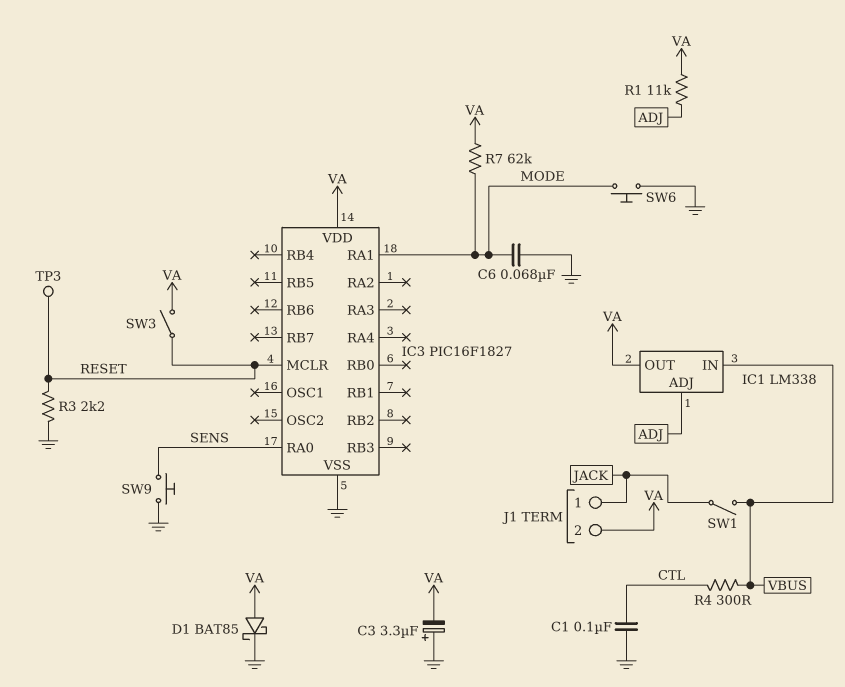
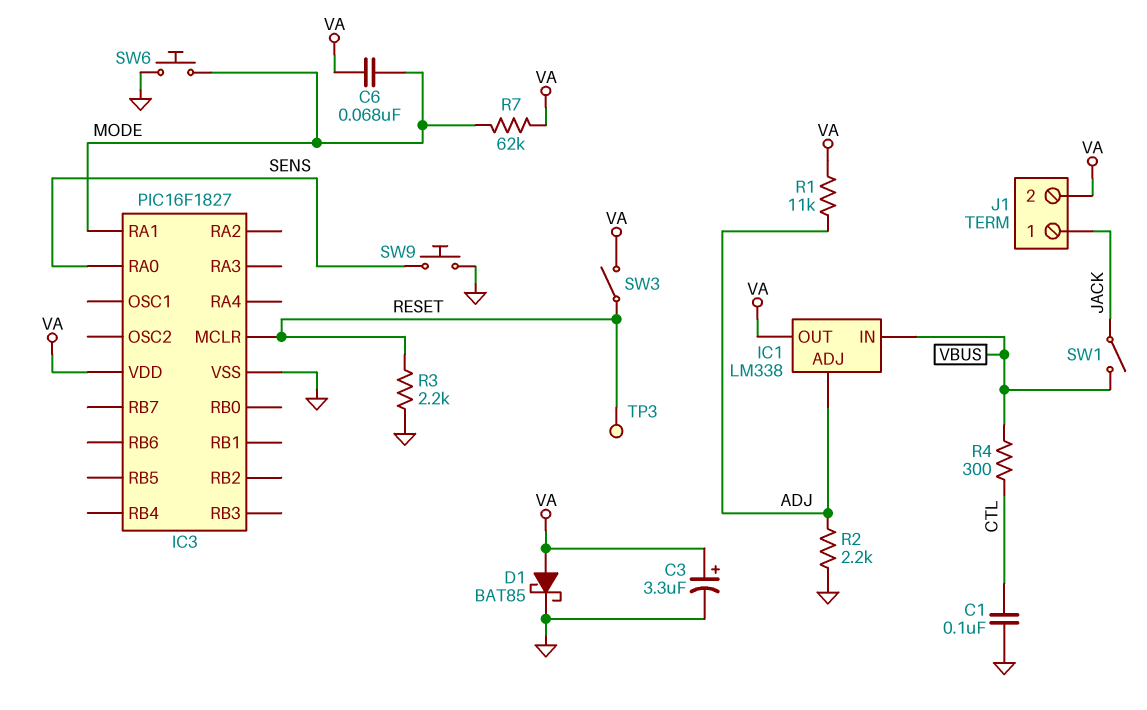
C3: 3.3uF (plus GND, minus VA) -> 3.3uF (plus VA, minus GND)
C6: 68nF (GND, MODE) -> 68nF (MODE, VA)
R2: none -> 2.2k (ADJ, GND)

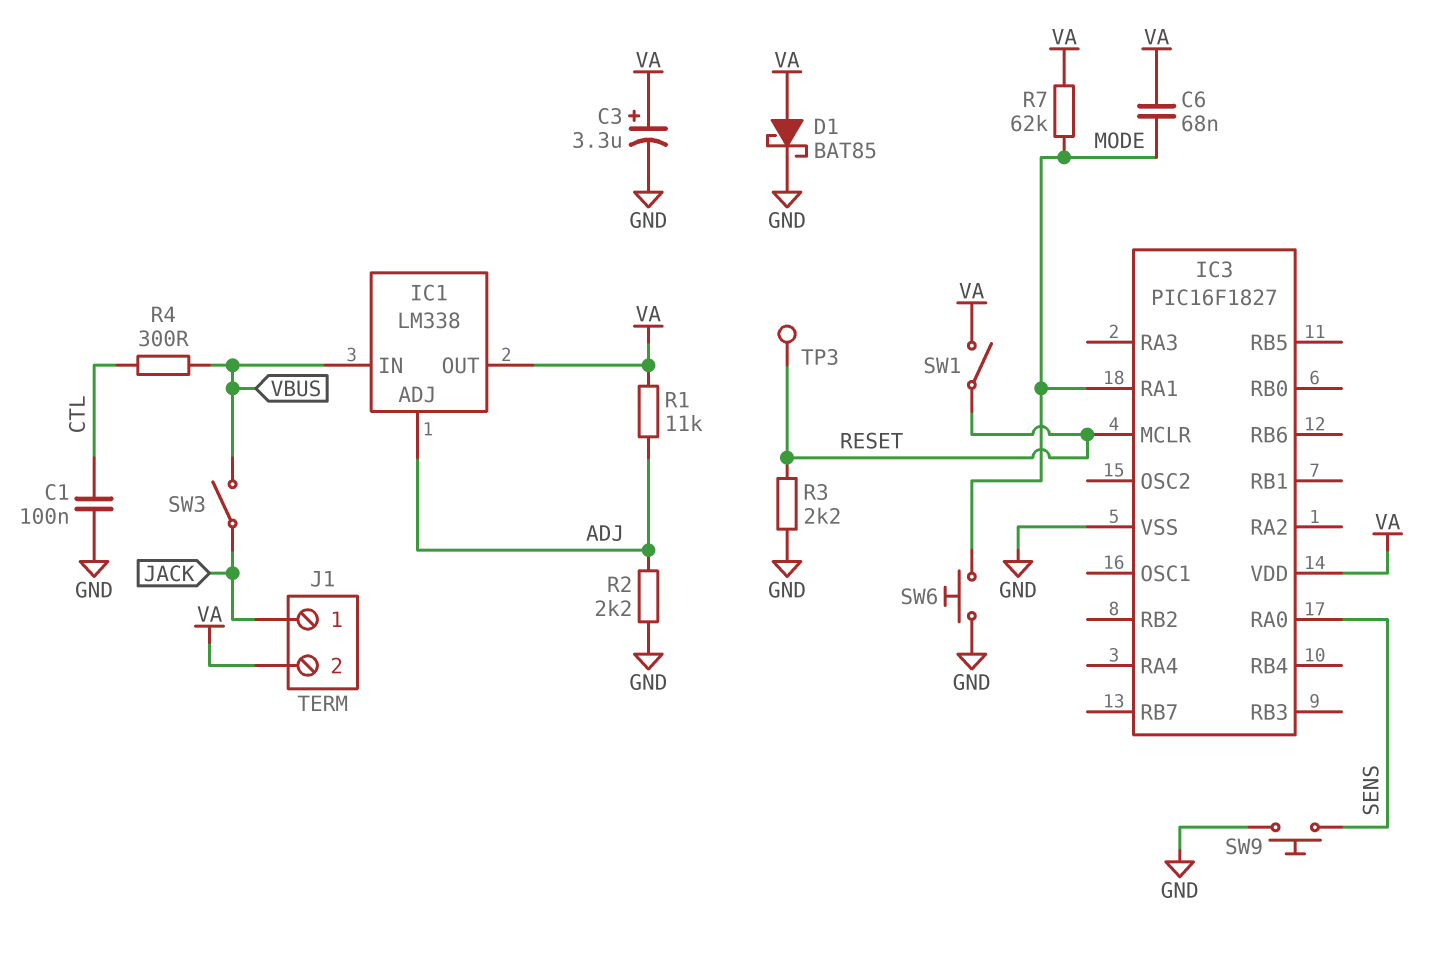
SW1: switch (JACK, VBUS) -> switch (RESET, VA)
SW3: switch (RESET, VA) -> switch (JACK, VBUS)

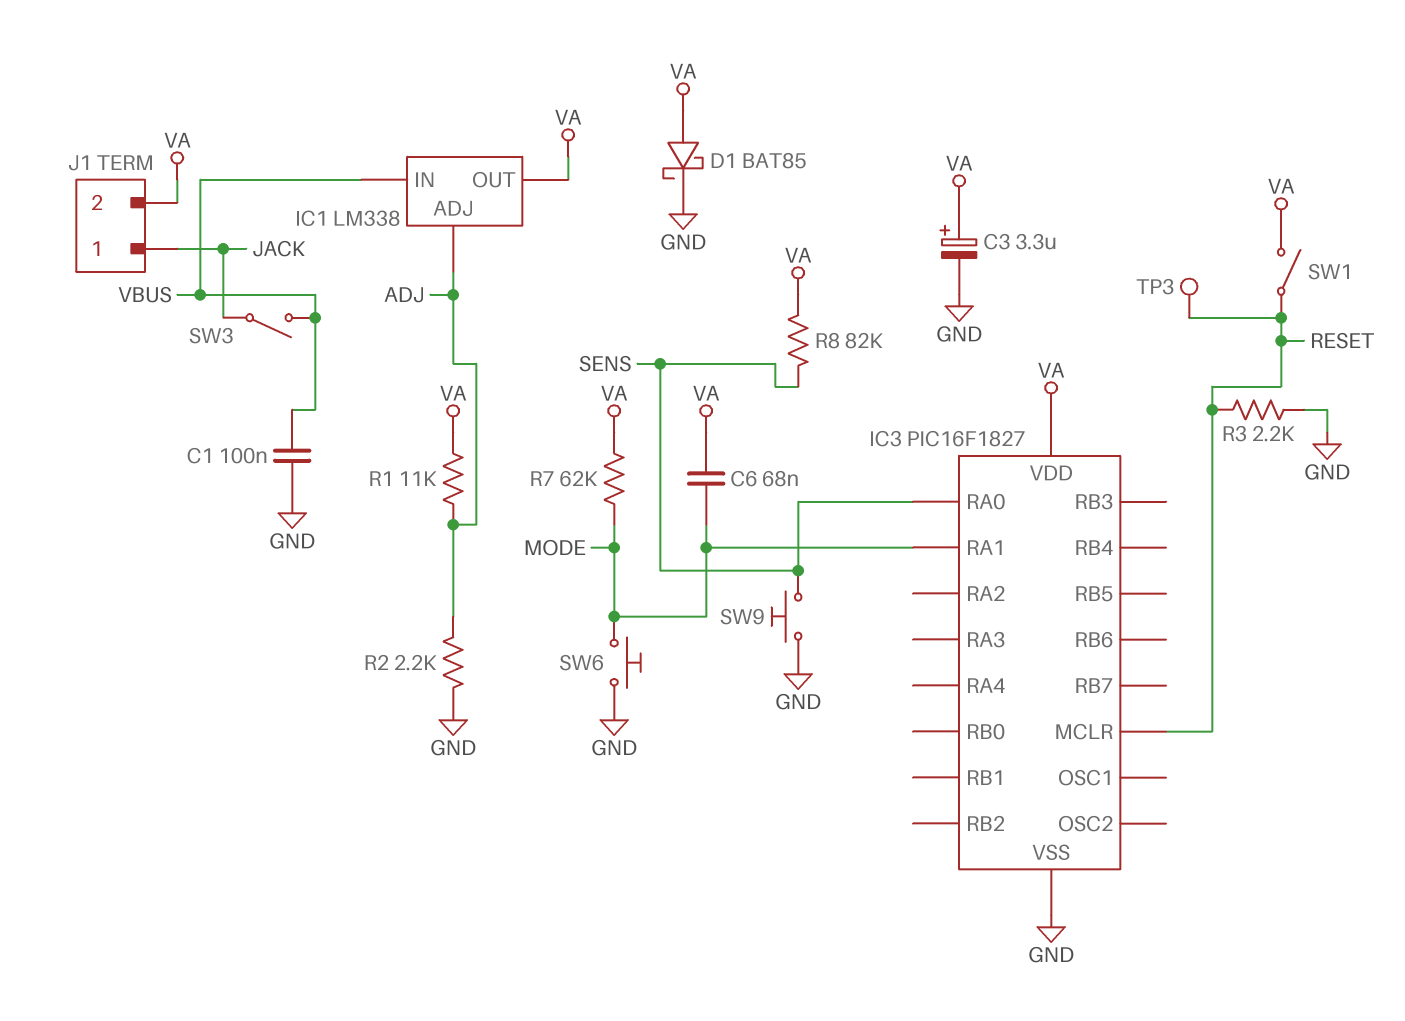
C1: 100nF (CTL, GND) -> 100nF (GND, VBUS)
R4: 300 (CTL, VBUS) -> none
R8: none -> 82k (SENS, VA)

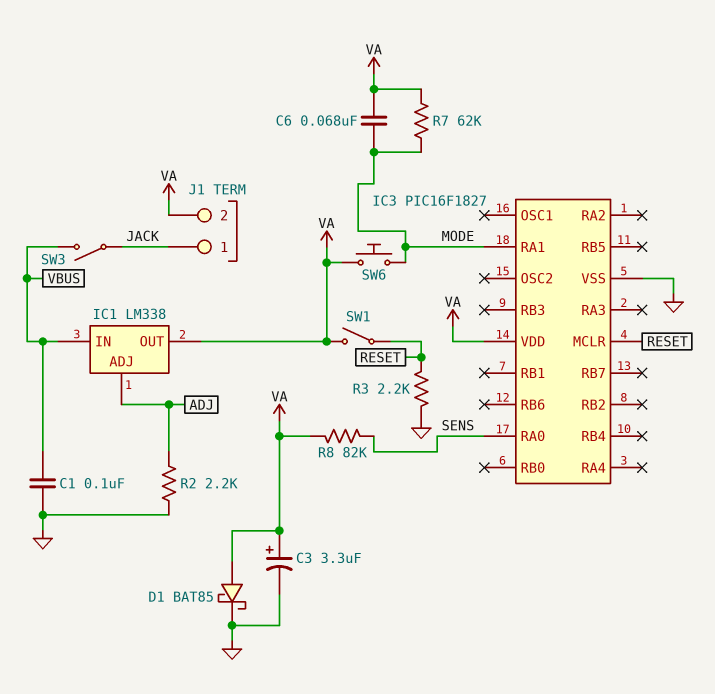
R1: 11k (ADJ, VA) -> none
SW6: button (GND, MODE) -> button (MODE, VA)
SW9: button (GND, SENS) -> none
TP3: test point (RESET) -> none

